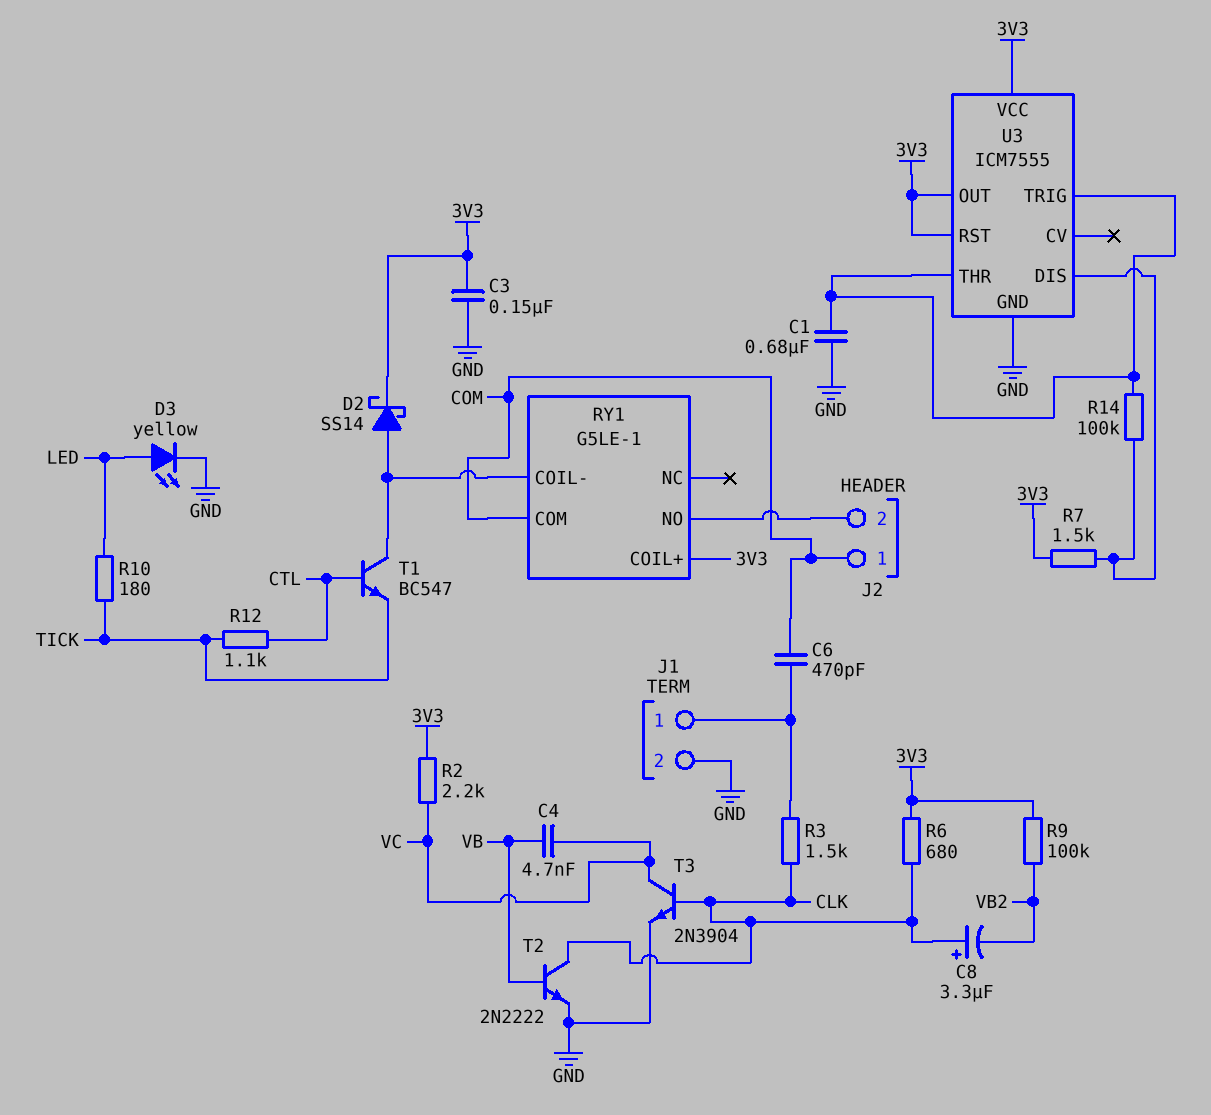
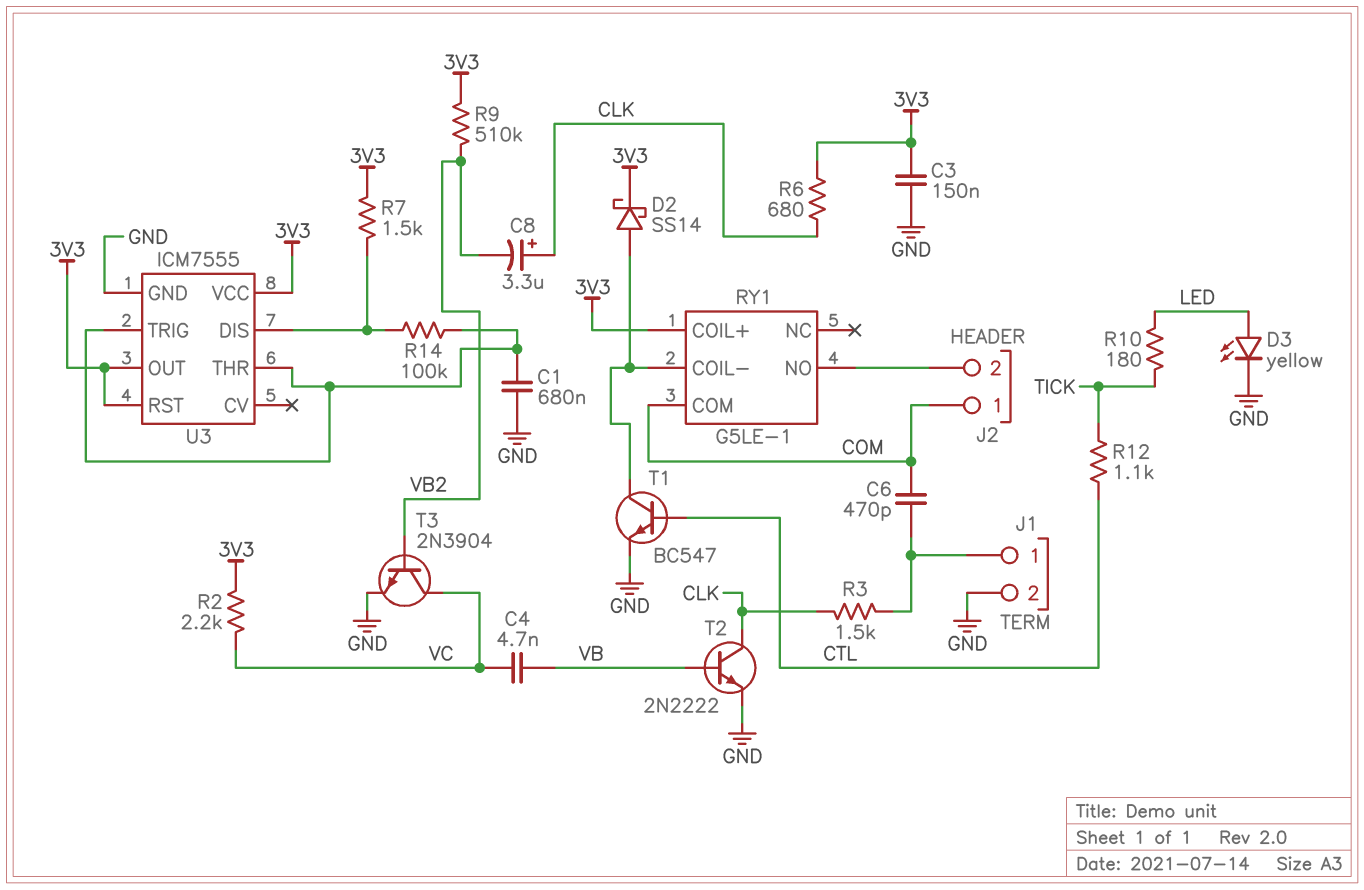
R9: 100k (3V3, VB2) -> 510k (3V3, VB2)
T1: NPN BC547 (B CTL, C RY1/COIL-, E TICK) -> NPN BC547 (B CTL, C RY1/COIL-, E GND)
T3: NPN 2N3904 (B CLK, C VC, E GND) -> NPN 2N3904 (B VB2, C VC, E GND)

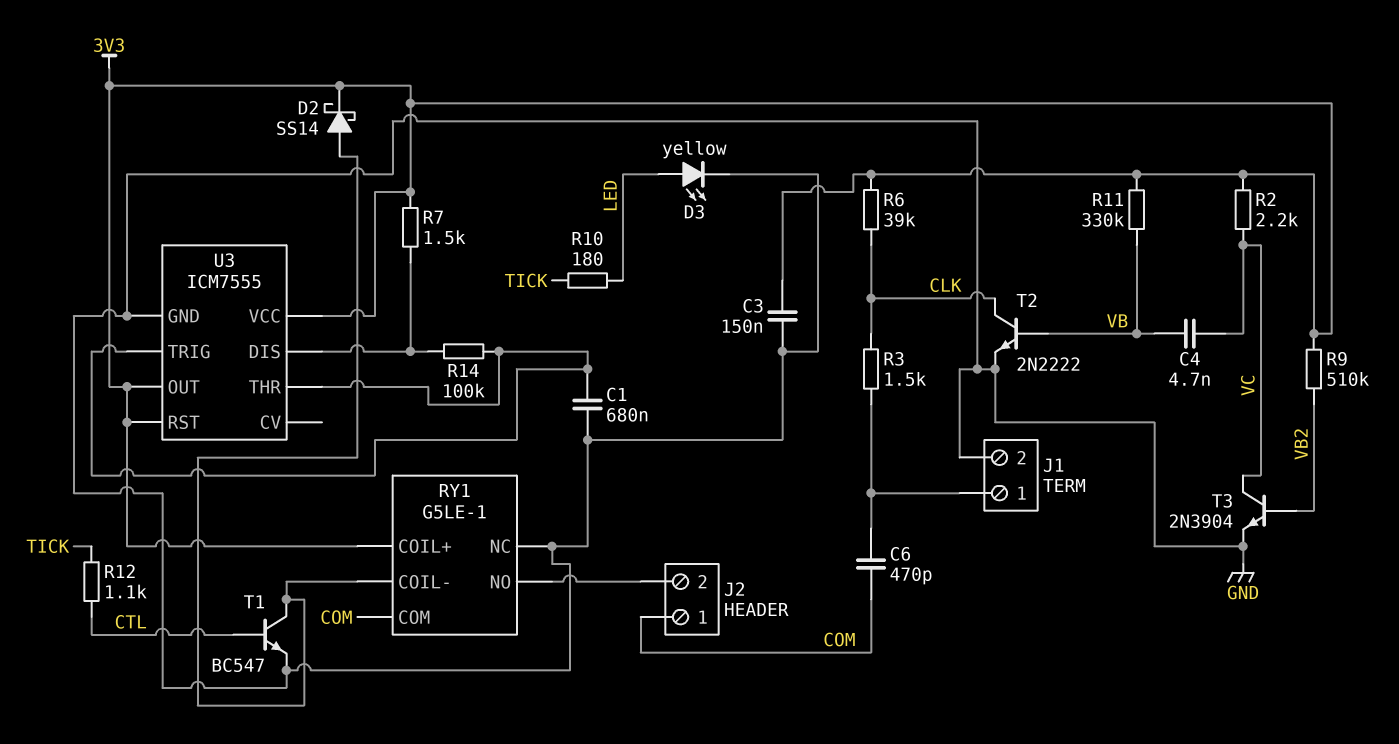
C8: 3.3uF (plus CLK, minus VB2) -> none
R6: 680 (3V3, CLK) -> 39k (3V3, CLK)
R11: none -> 330k (3V3, VB)
RY1 pin NC: none -> GND

